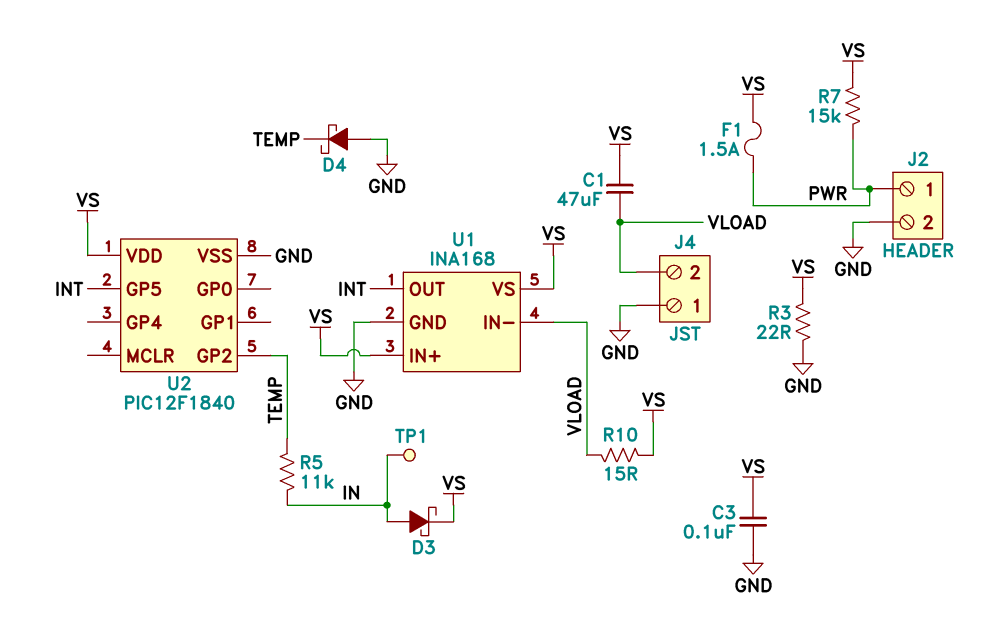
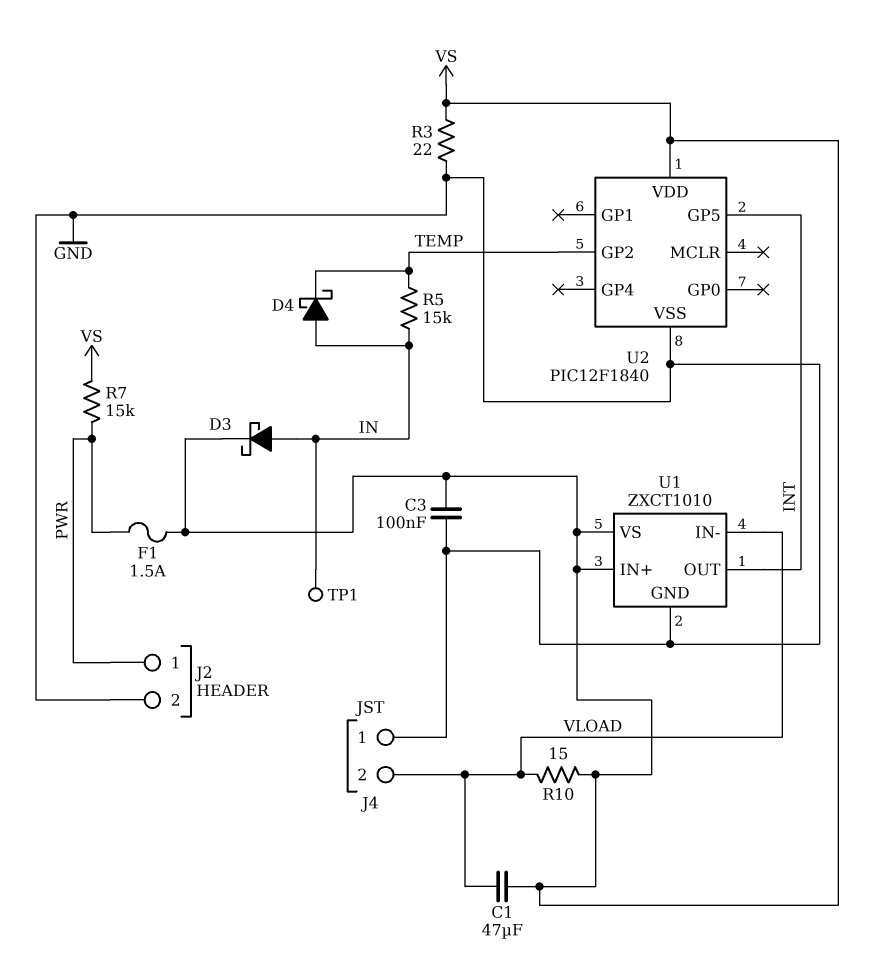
D4: schottky (A GND, K TEMP) -> schottky (A IN, K TEMP)
R5: 11k (IN, TEMP) -> 15k (IN, TEMP)
U1: INA168 -> ZXCT1010

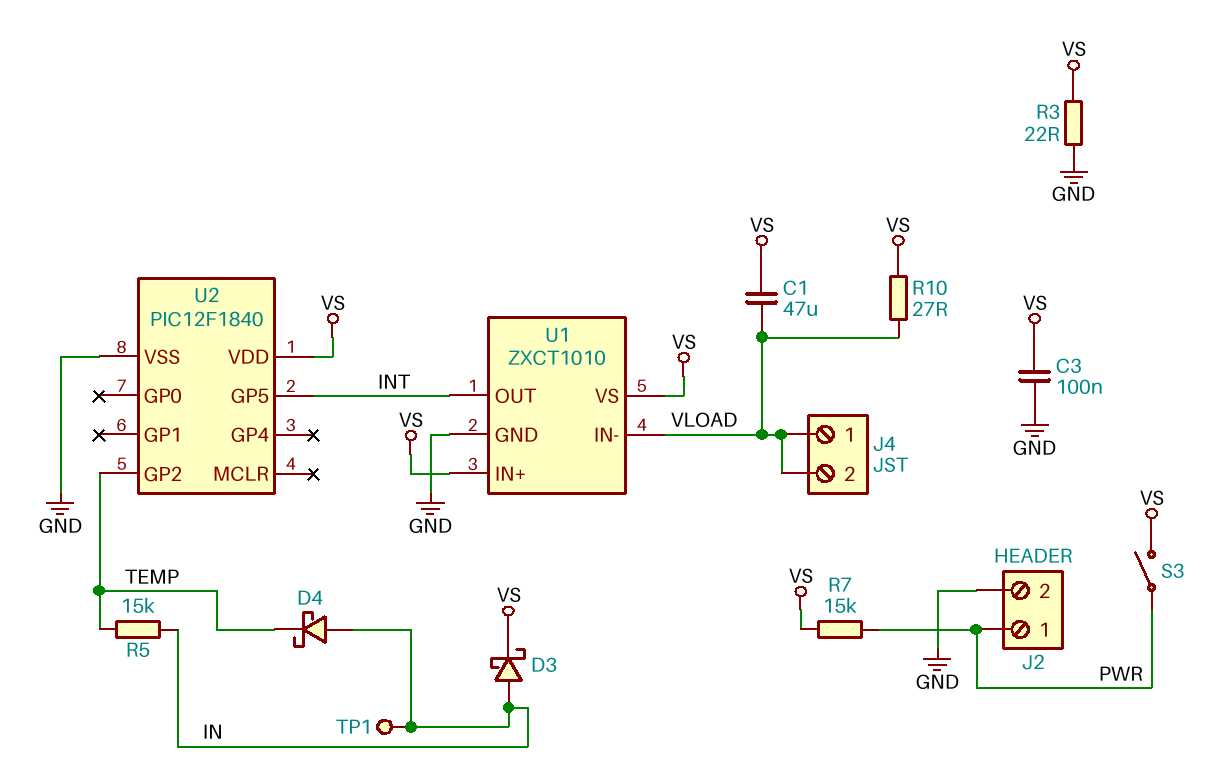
F1: 1.5A (PWR, VS) -> none
J4 pin 1: GND -> VLOAD
R10: 15 (VLOAD, VS) -> 27 (VLOAD, VS)
S3: none -> switch (PWR, VS)

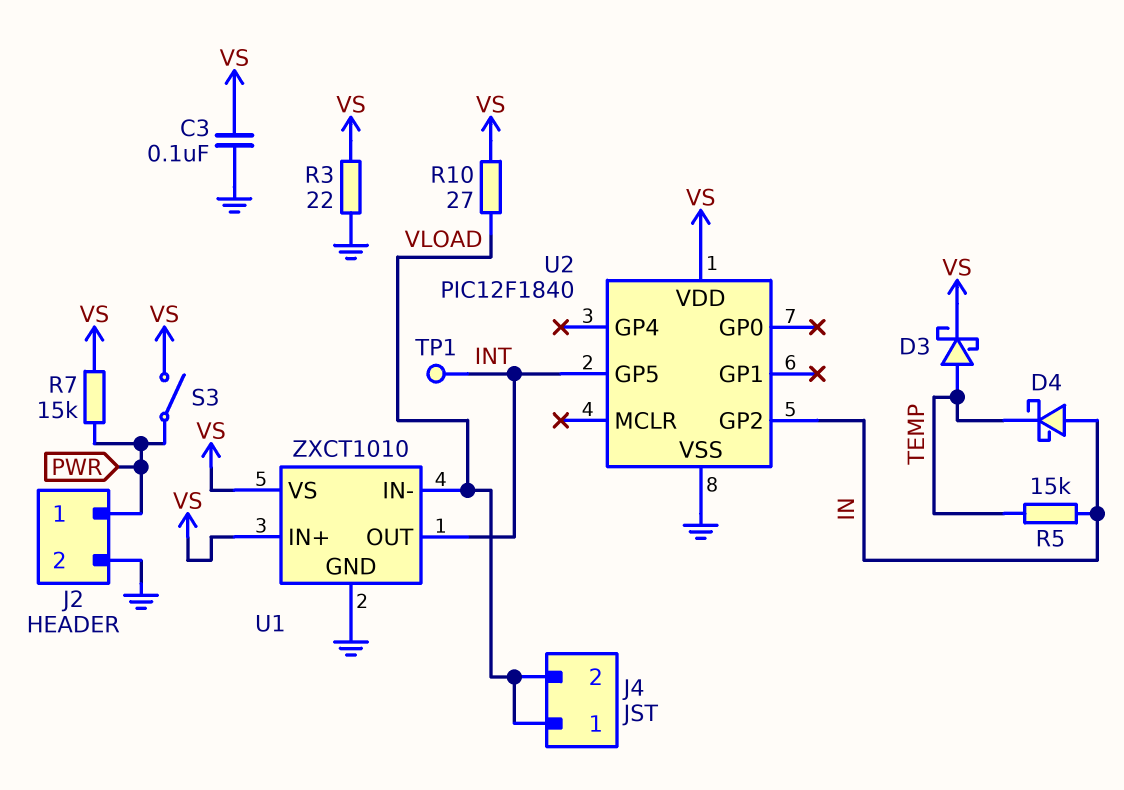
C1: 47uF (VLOAD, VS) -> none
D3: schottky (A IN, K VS) -> schottky (A TEMP, K VS)
TP1: test point (IN) -> test point (INT)
U2 pin GP2: TEMP -> IN

